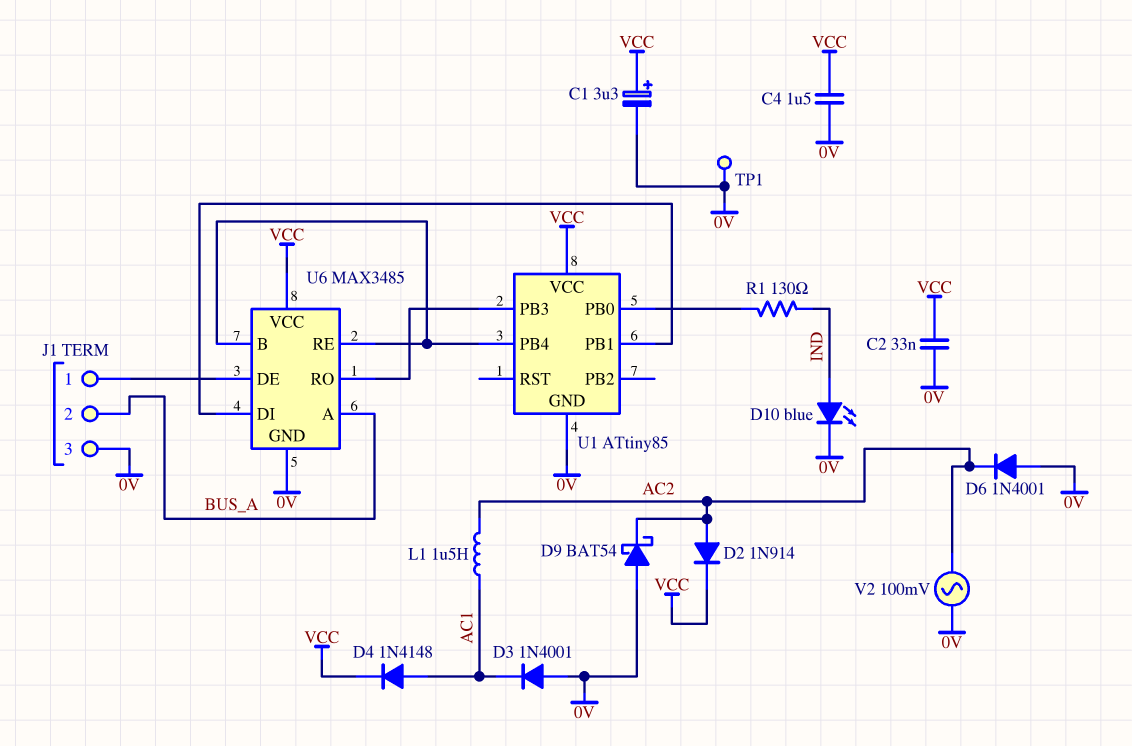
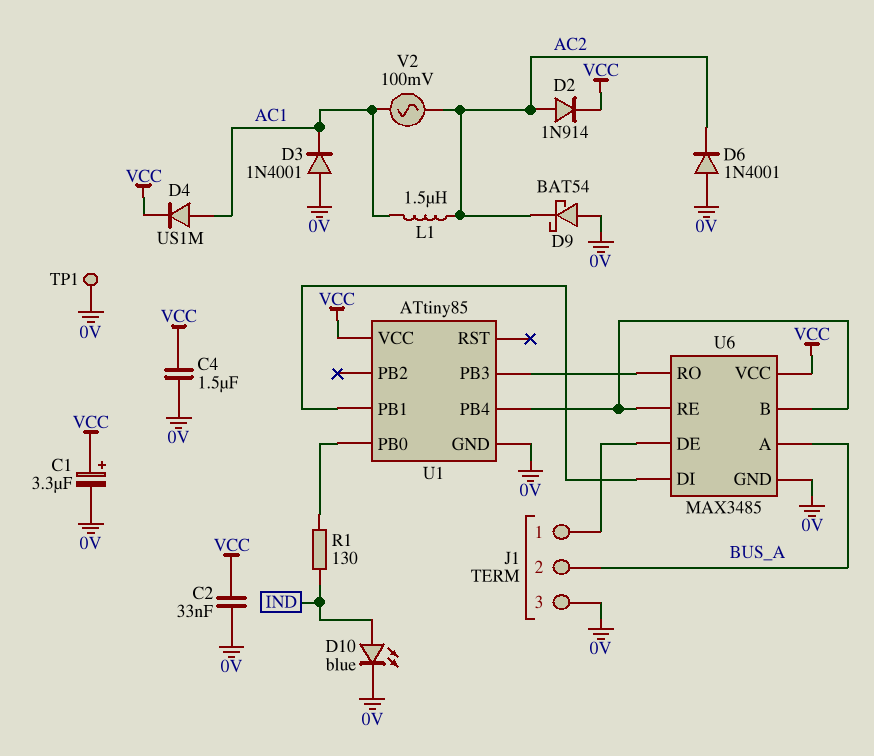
D4: diode 1N4148 (A AC1, K VCC) -> diode US1M (A AC1, K VCC)
V2: AC 100mV (0V, AC2) -> AC 100mV (AC1, AC2)

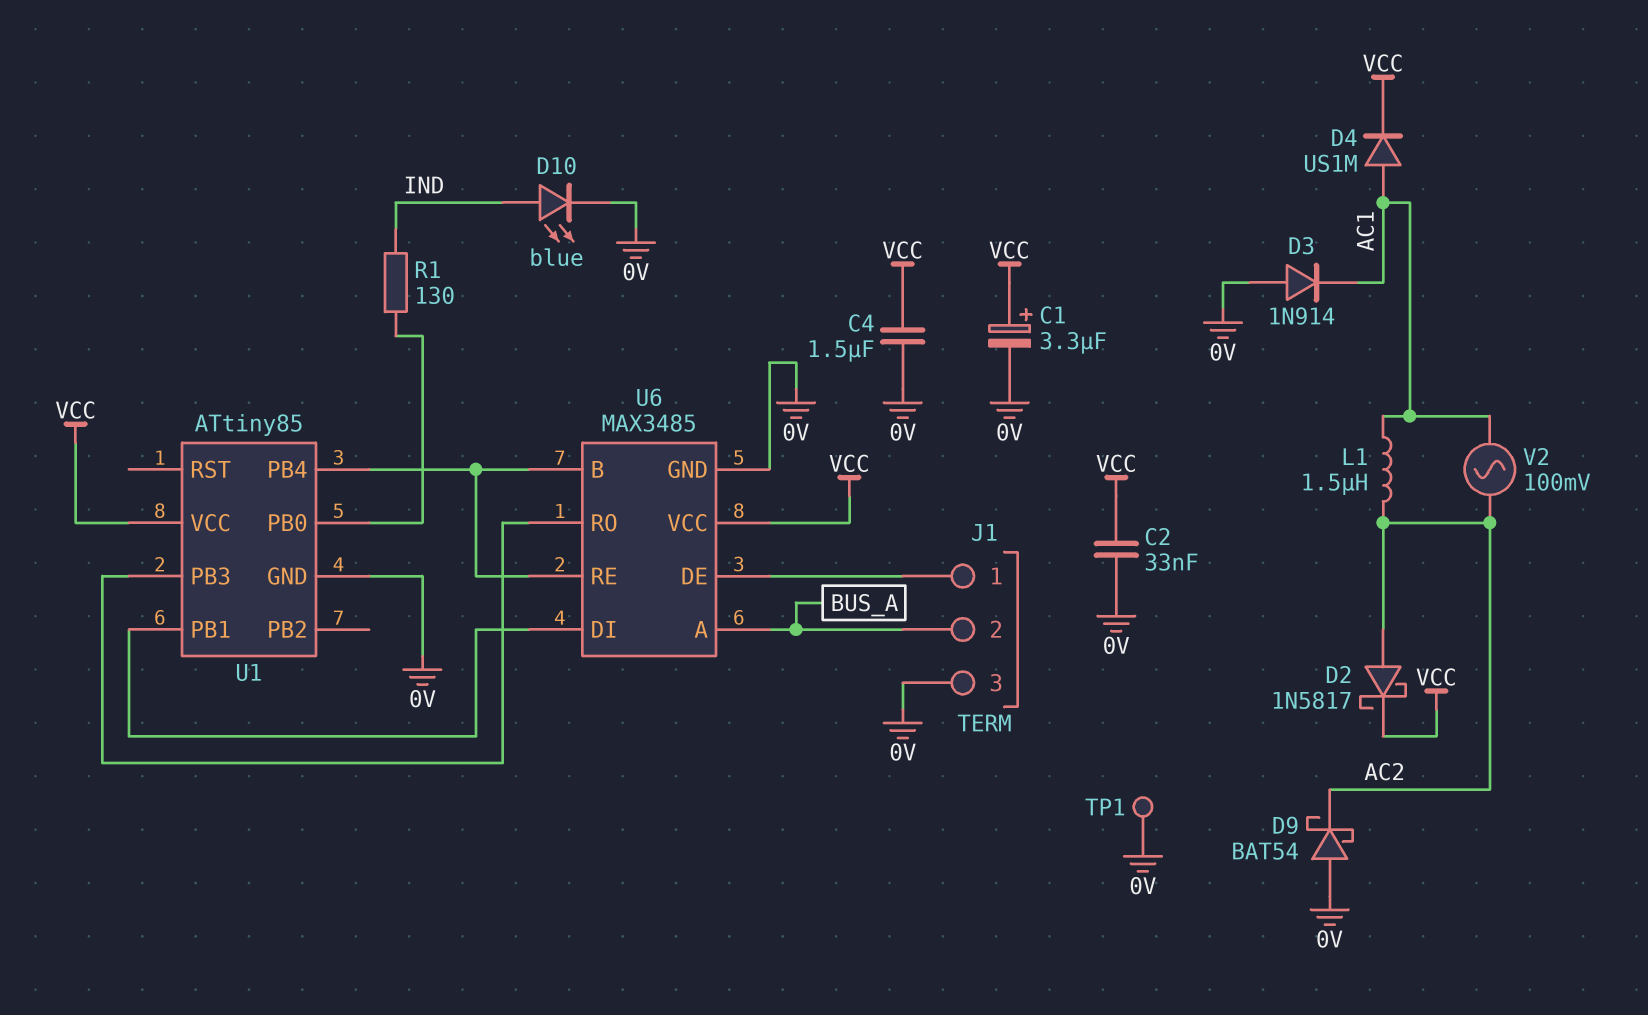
D2: diode 1N914 (A AC2, K VCC) -> schottky 1N5817 (A AC2, K VCC)
D3: diode 1N4001 (A 0V, K AC1) -> diode 1N914 (A 0V, K AC1)
D6: diode 1N4001 (A 0V, K AC2) -> none

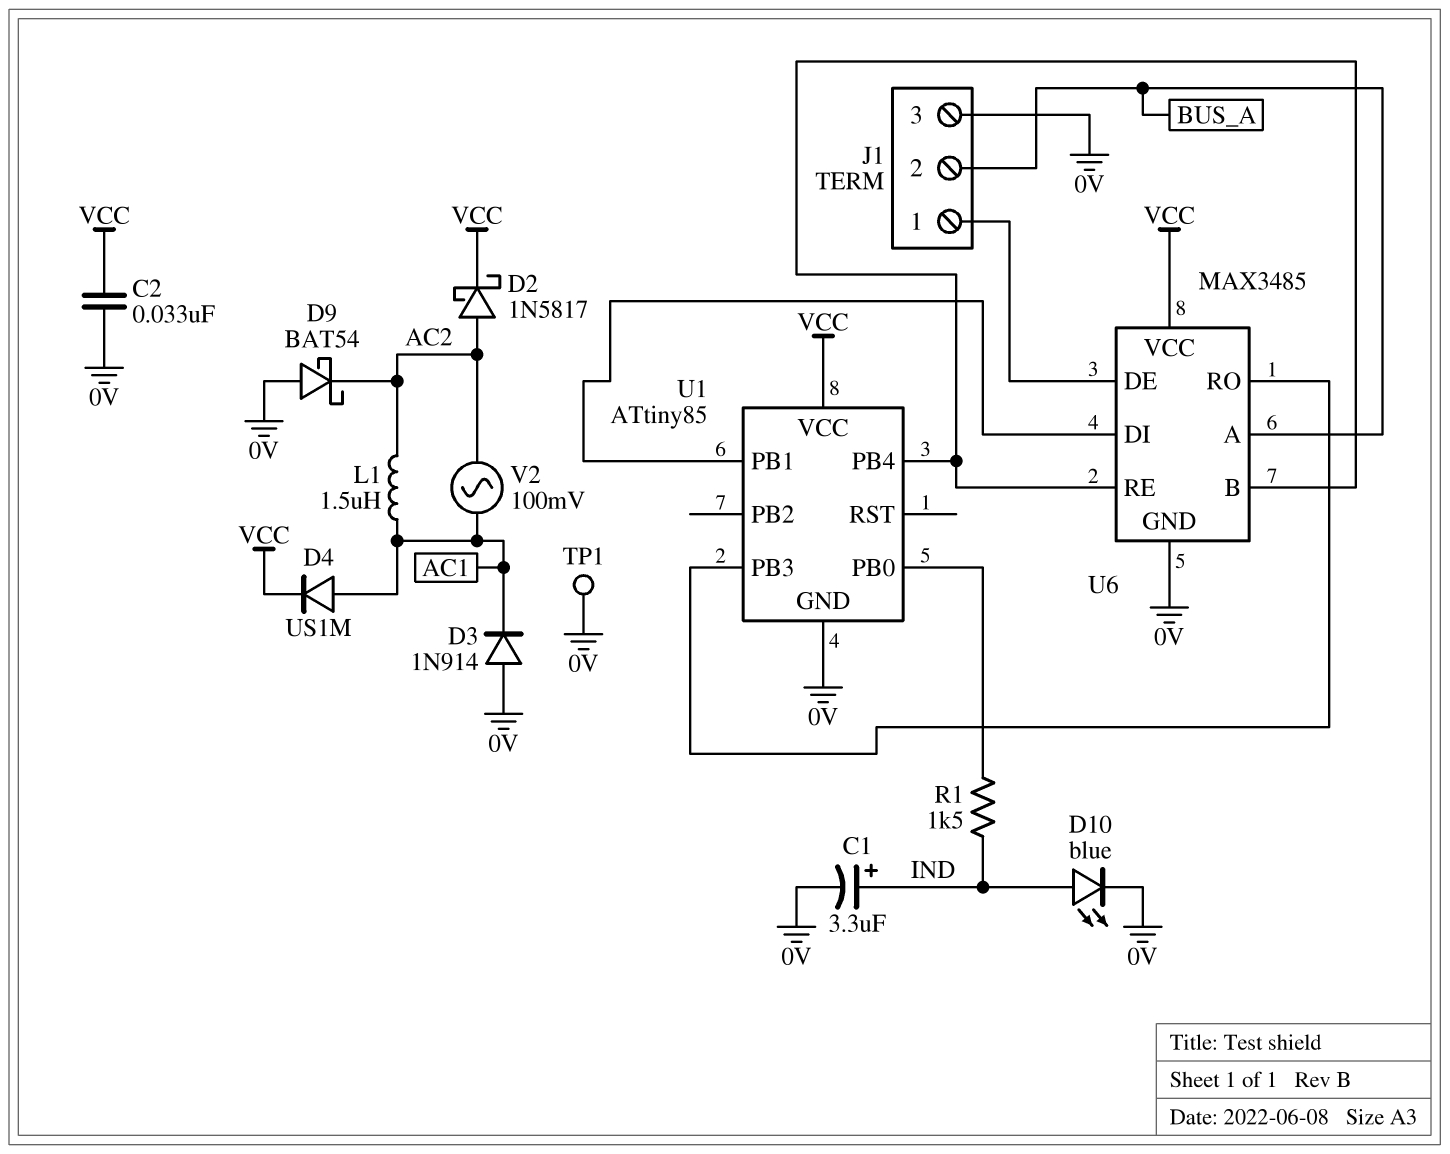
C1: 3.3uF (plus VCC, minus 0V) -> 3.3uF (plus IND, minus 0V)
C4: 1.5uF (0V, VCC) -> none
R1: 130 (IND, U1/PB0) -> 1.5k (IND, U1/PB0)

